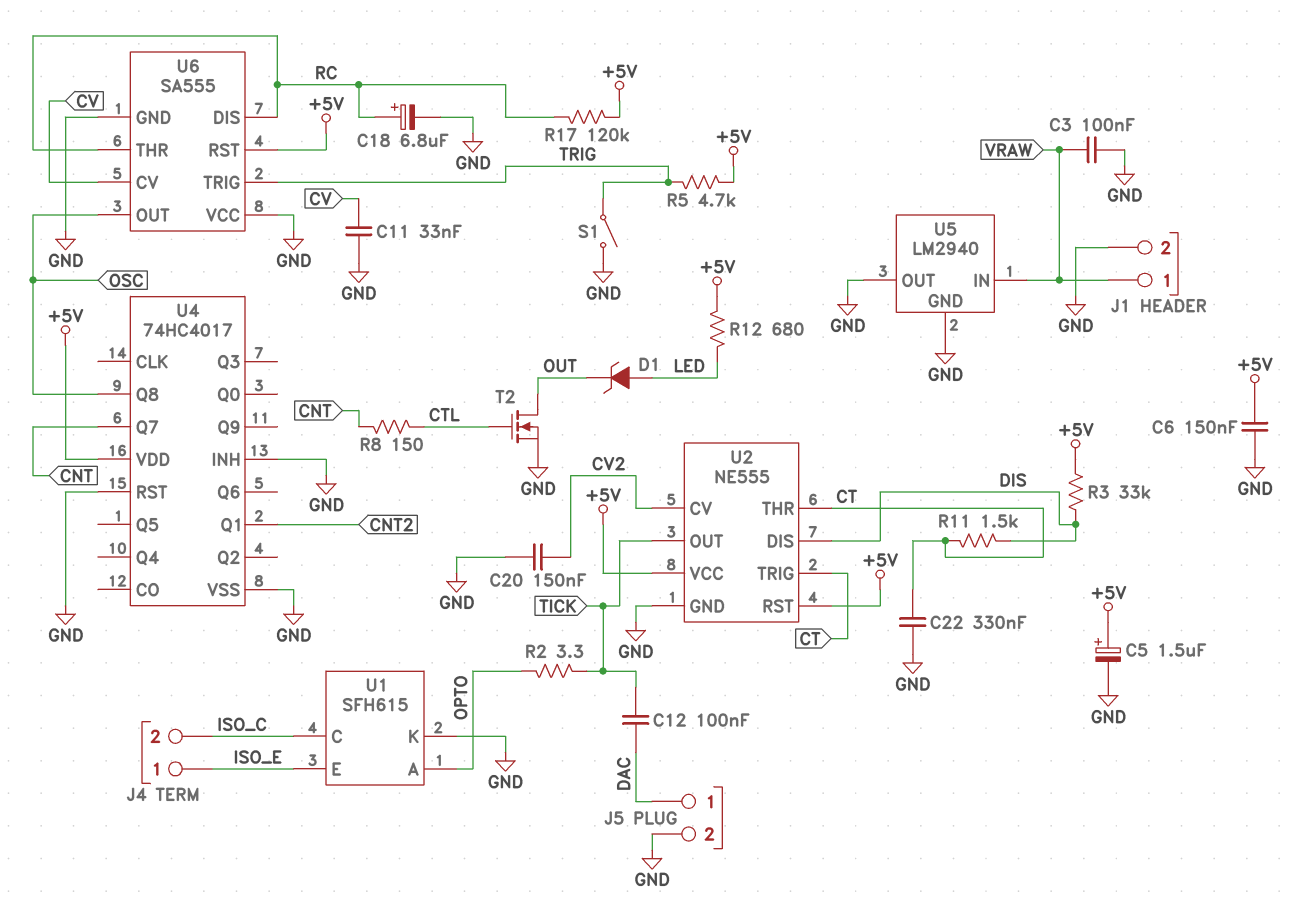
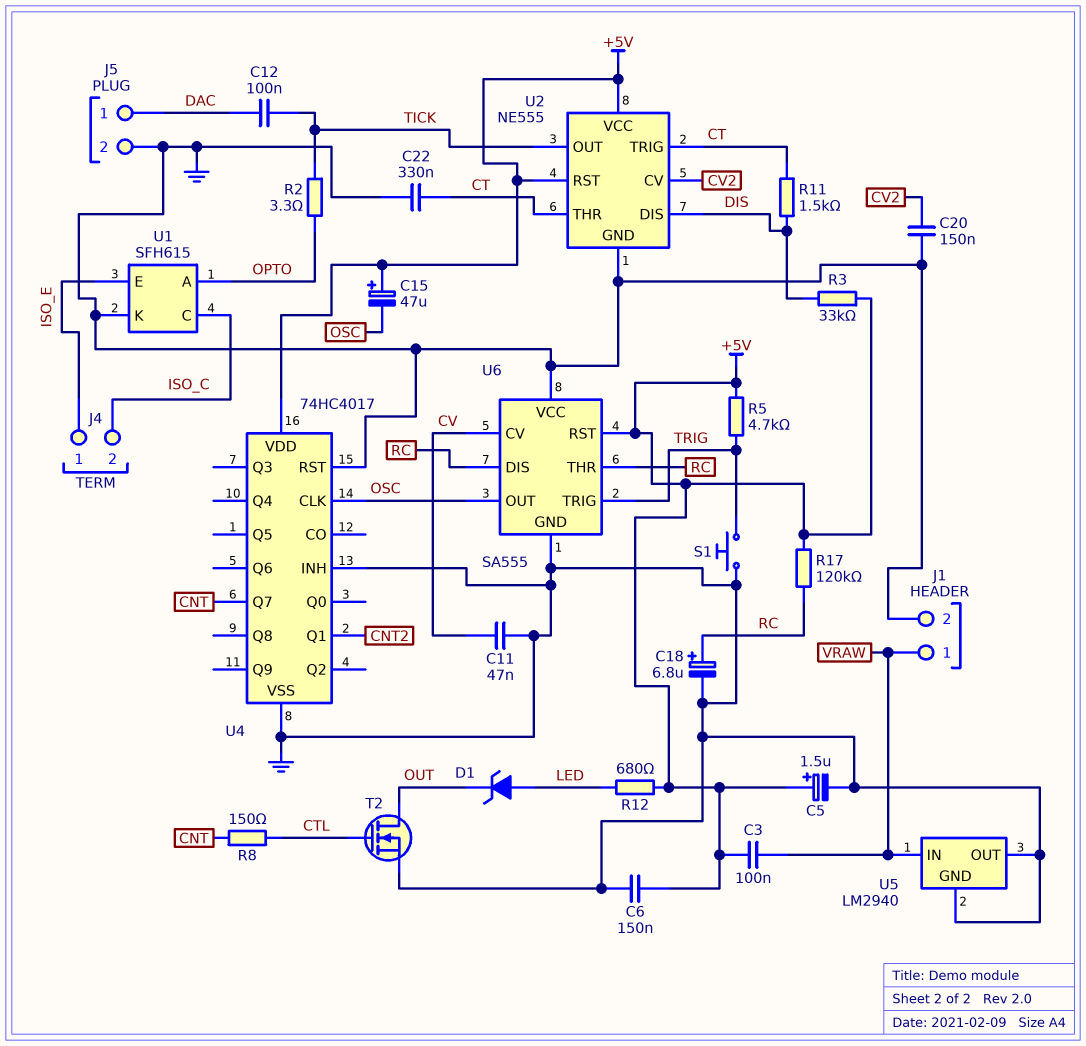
C3: 100nF (GND, VRAW) -> 100nF (+5V, VRAW)
C11: 33nF (CV, GND) -> 47nF (CV, GND)
C15: none -> 47uF (plus +5V, minus OSC)
S1: switch (GND, TRIG) -> button (GND, TRIG)
U4 pin CLK: none -> OSC
U4 pin Q8: OSC -> none

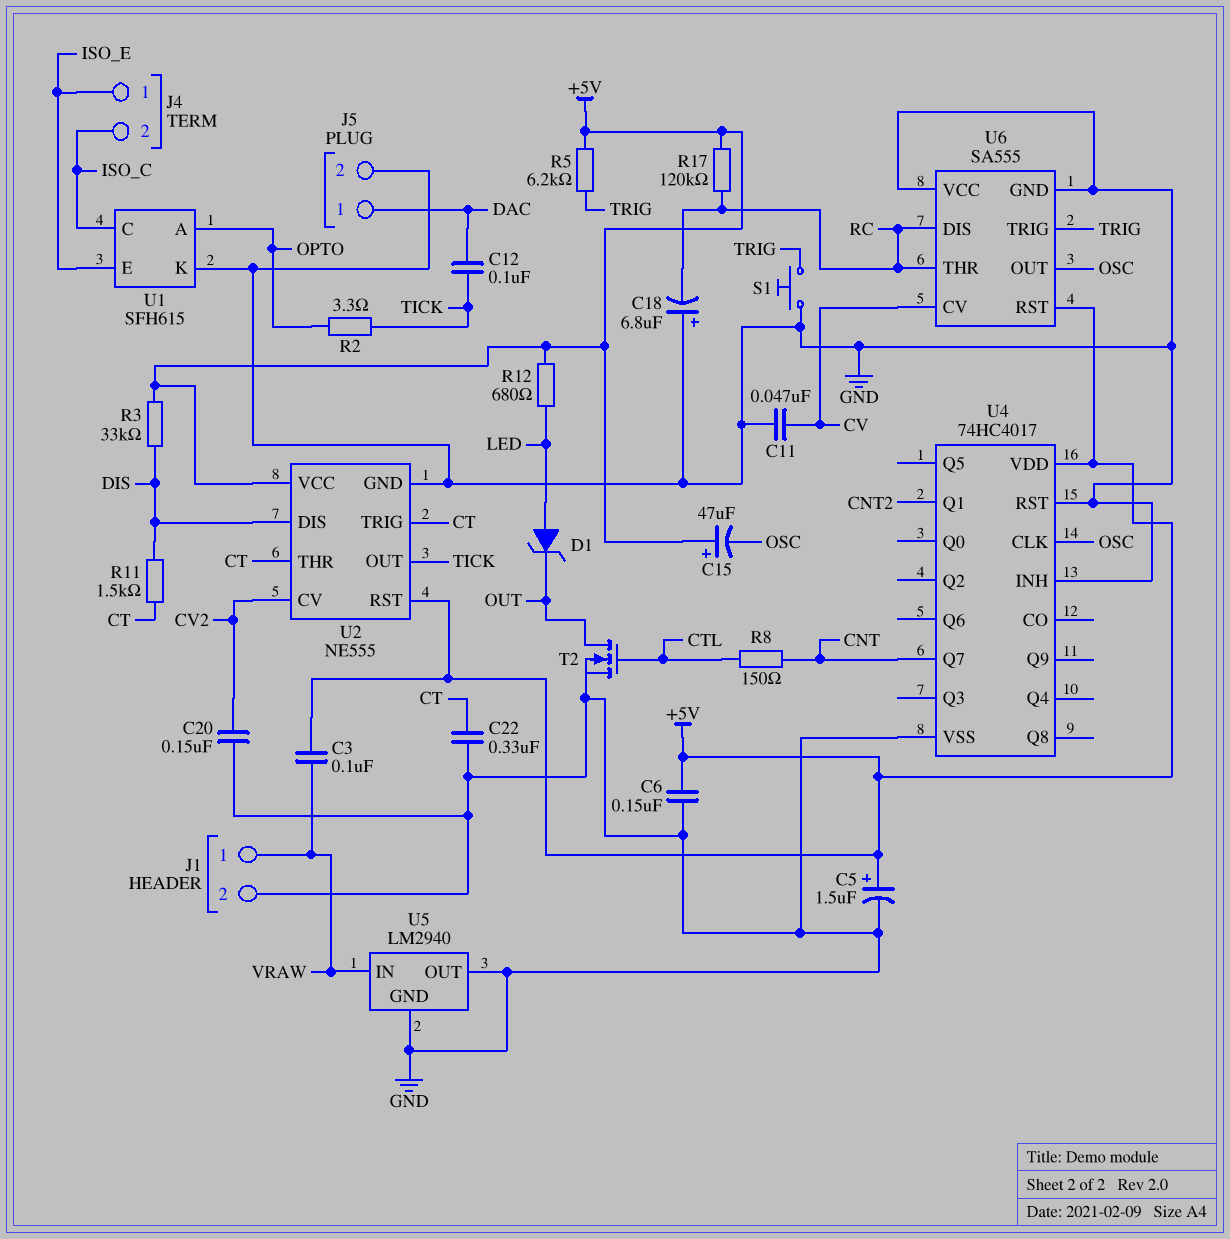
C18: 6.8uF (plus RC, minus GND) -> 6.8uF (plus GND, minus RC)
R5: 4.7k (+5V, TRIG) -> 6.2k (+5V, TRIG)

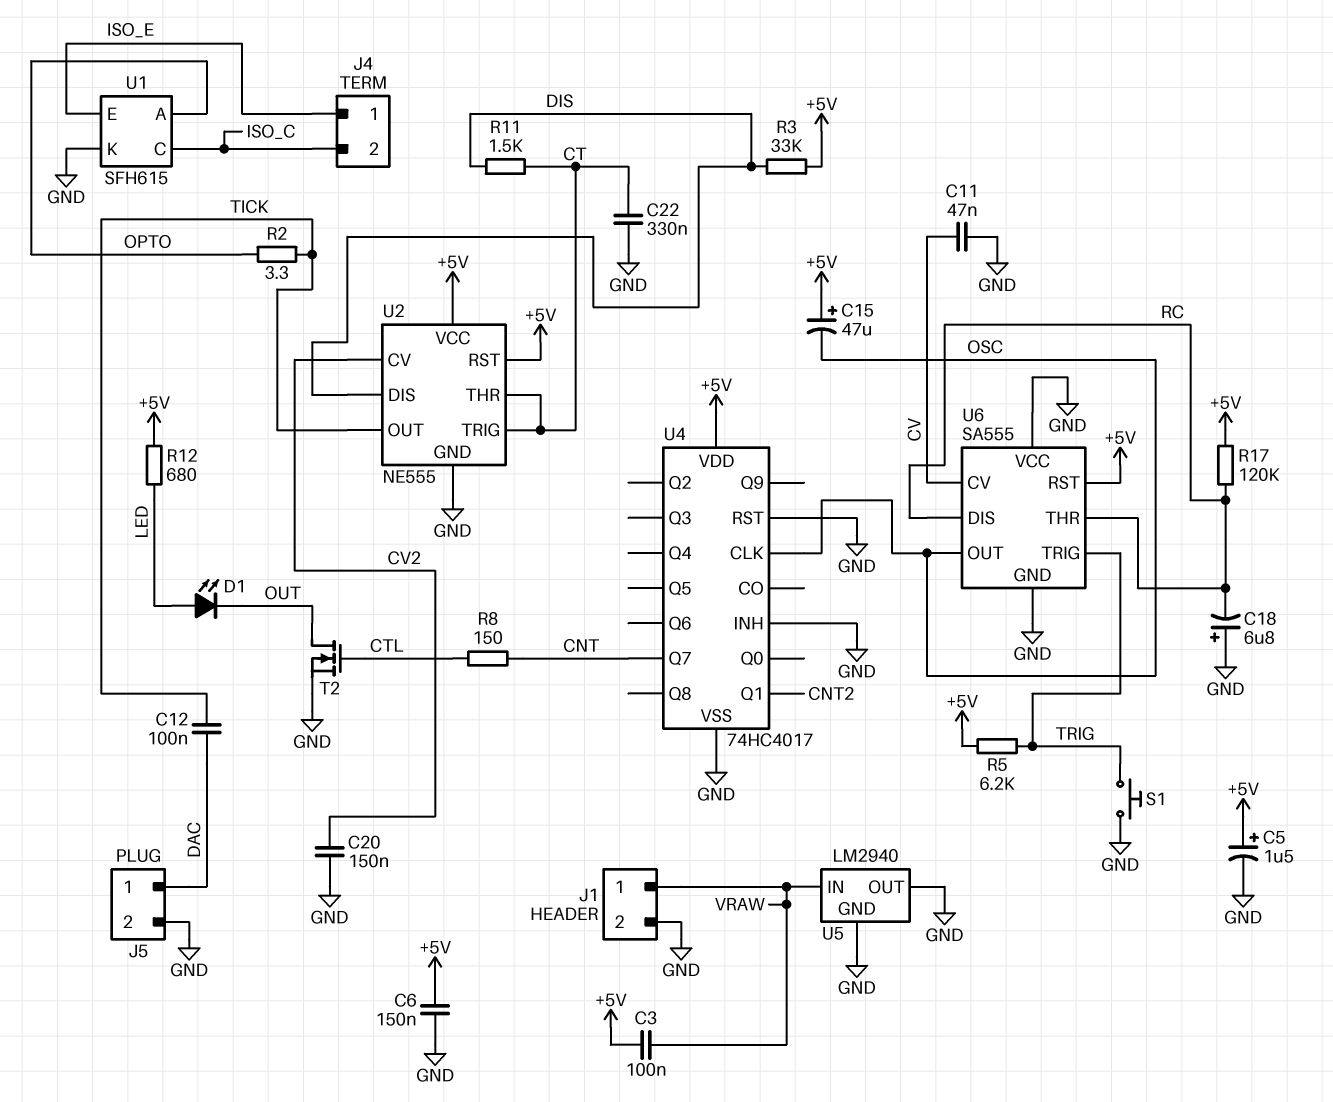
D1: zener (A LED, K OUT) -> LED (A LED, K OUT)

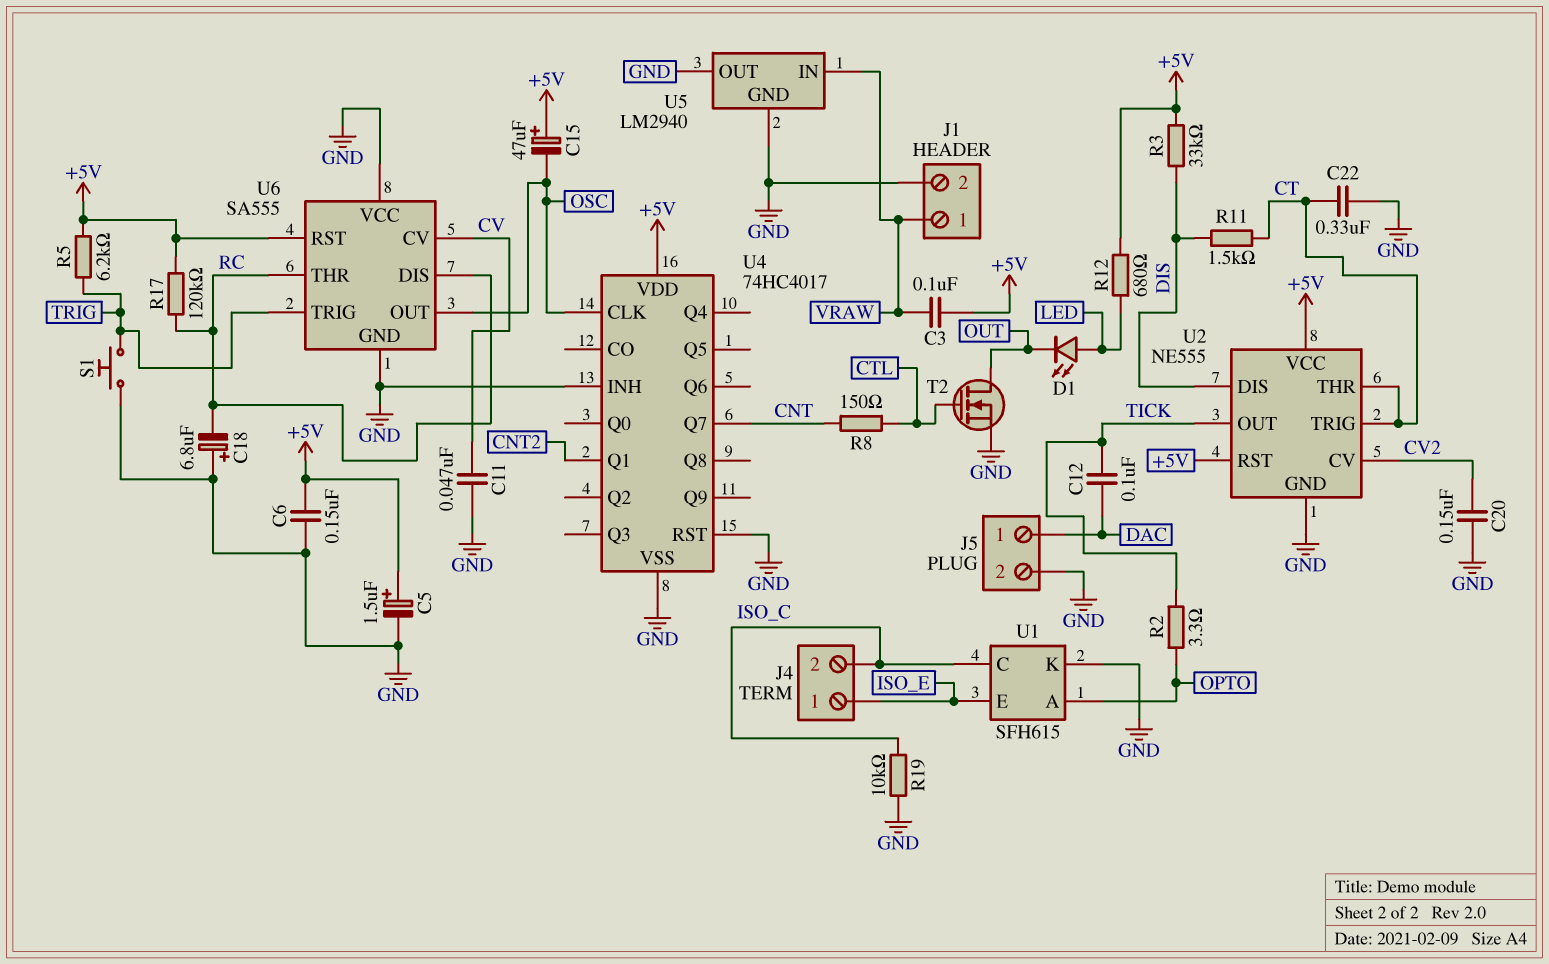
R19: none -> 10k (GND, ISO_C)

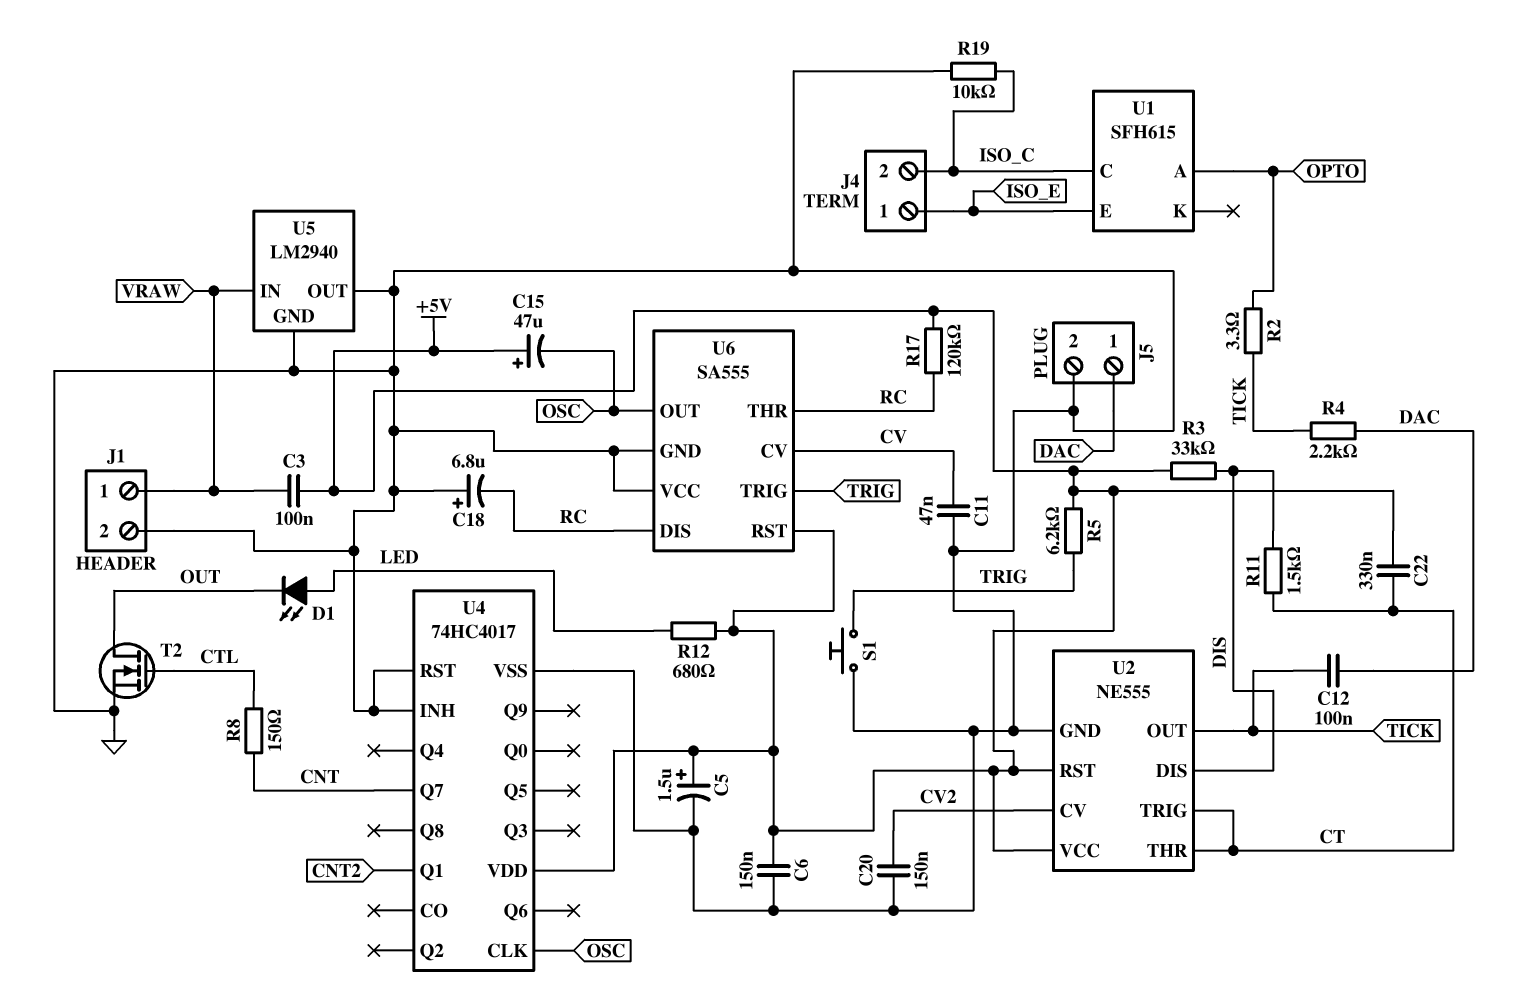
C22: 330nF (CT, GND) -> 330nF (+5V, CT)
R4: none -> 2.2k (DAC, TICK)
U1 pin K: GND -> none

